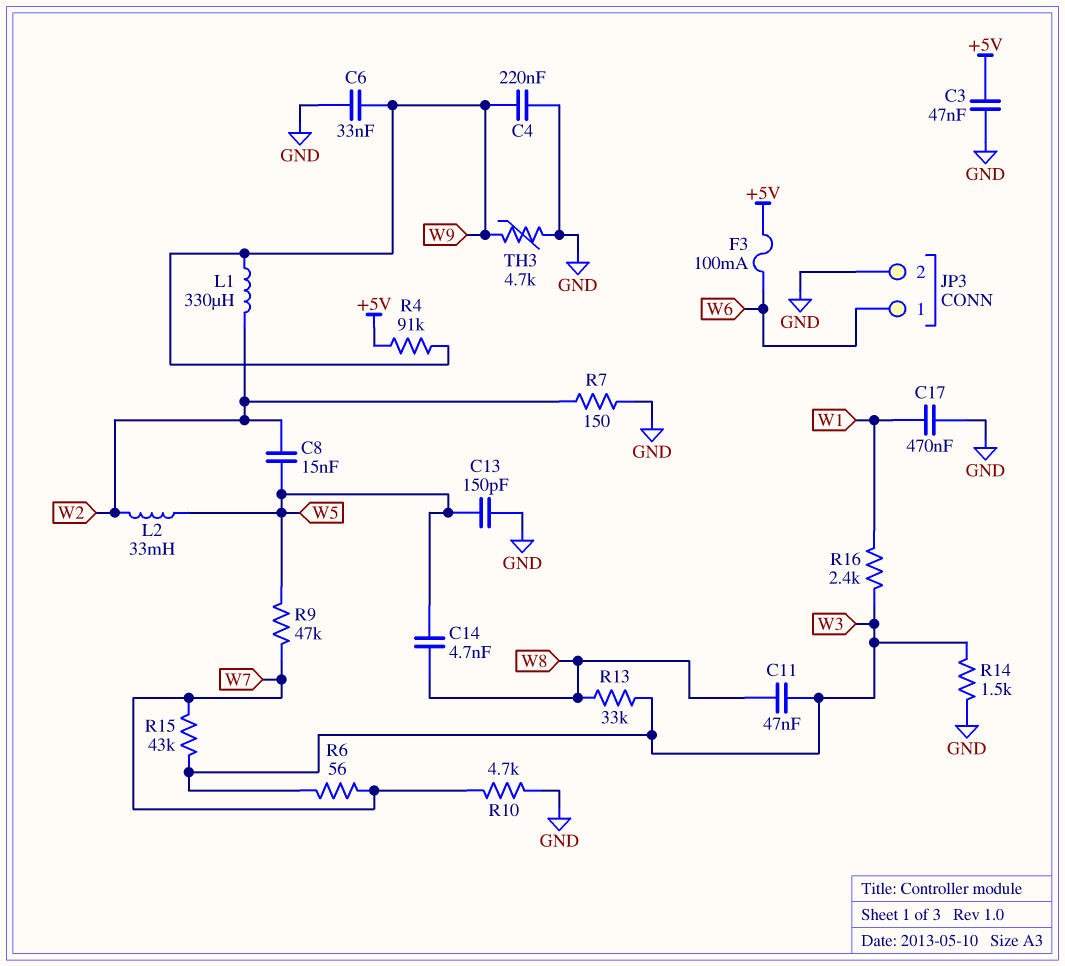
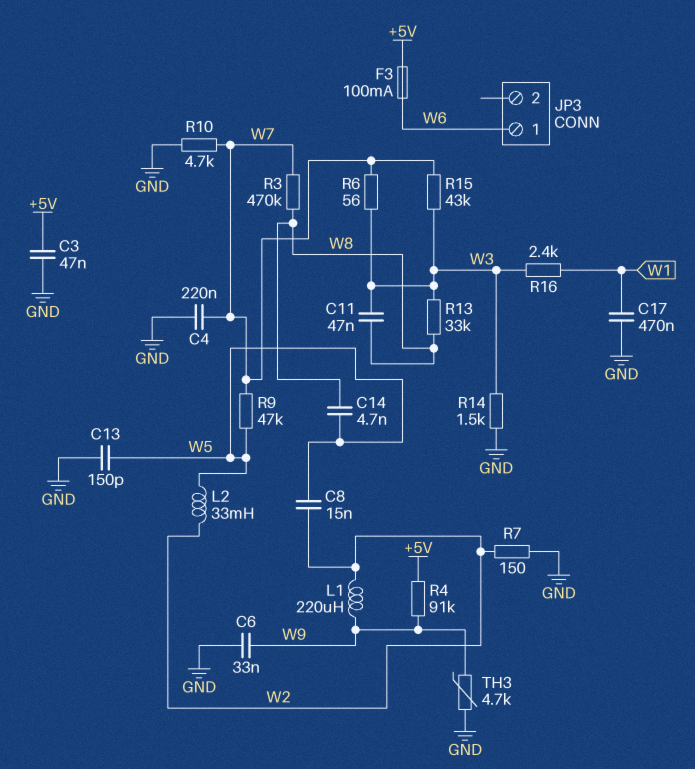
C4: 220nF (GND, W9) -> 220nF (GND, W7)
JP3 pin 2: GND -> none
L1: 330uH (W2, W9) -> 220uH (W2, W9)
R3: none -> 470k (W7, W8)

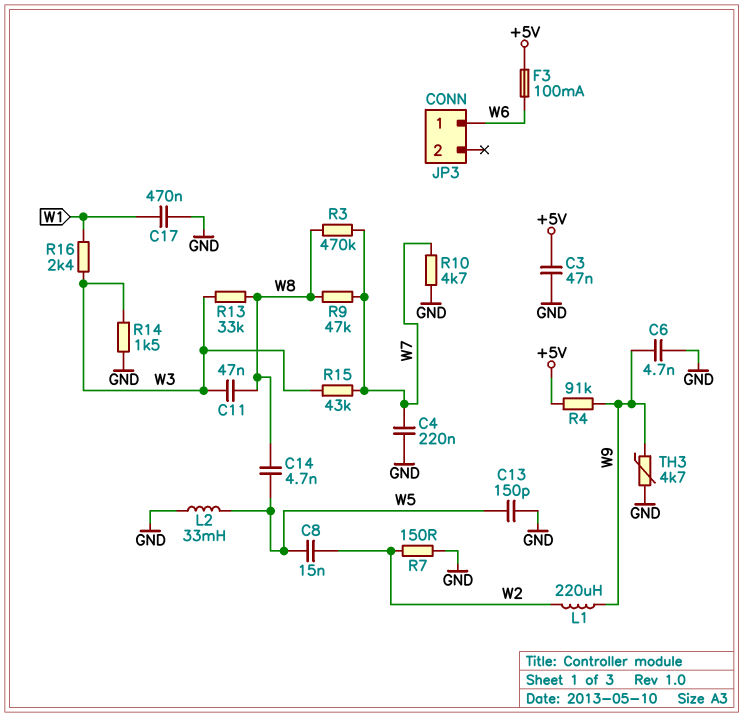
C6: 33nF (GND, W9) -> 4.7nF (GND, W9)
L2: 33mH (W2, W5) -> 33mH (GND, W5)
R6: 56 (W3, W7) -> none
R9: 47k (W5, W7) -> 47k (W7, W8)

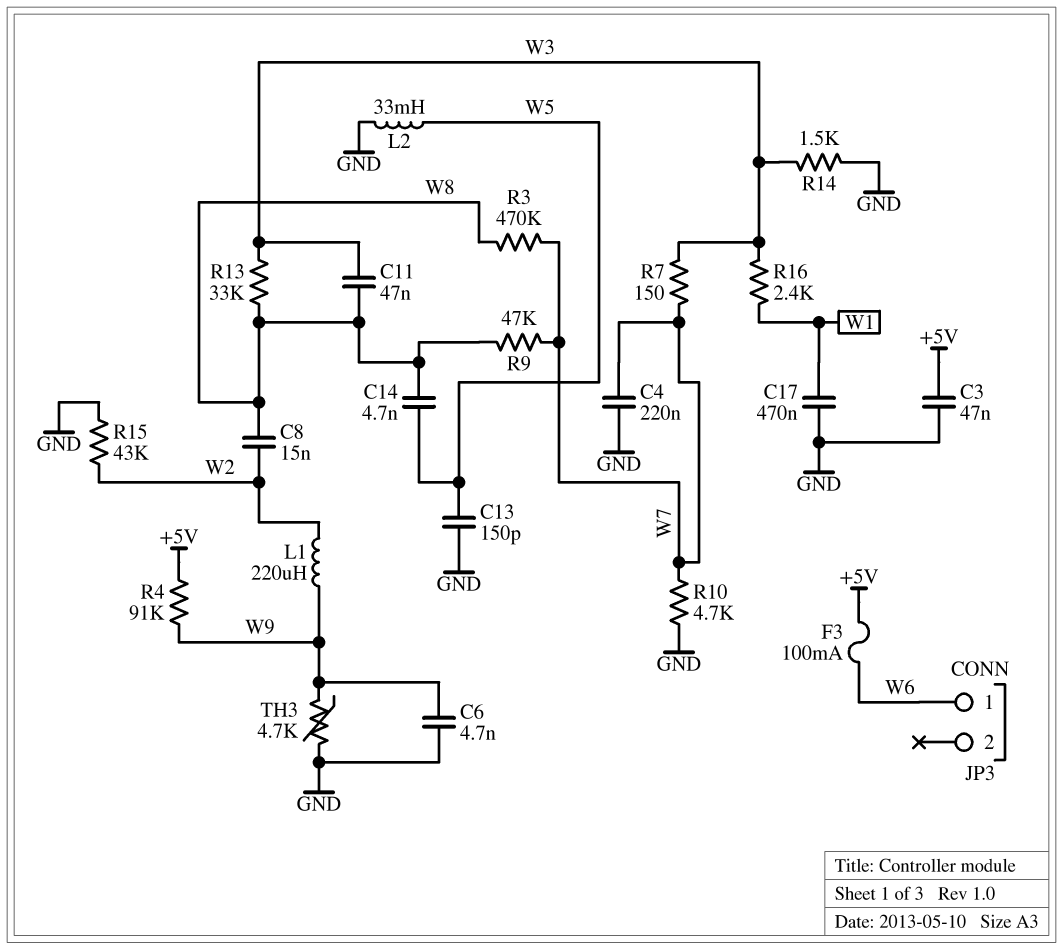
C8: 15nF (W2, W5) -> 15nF (W2, W8)
R7: 150 (GND, W2) -> 150 (W3, W7)
R15: 43k (W3, W7) -> 43k (GND, W2)

